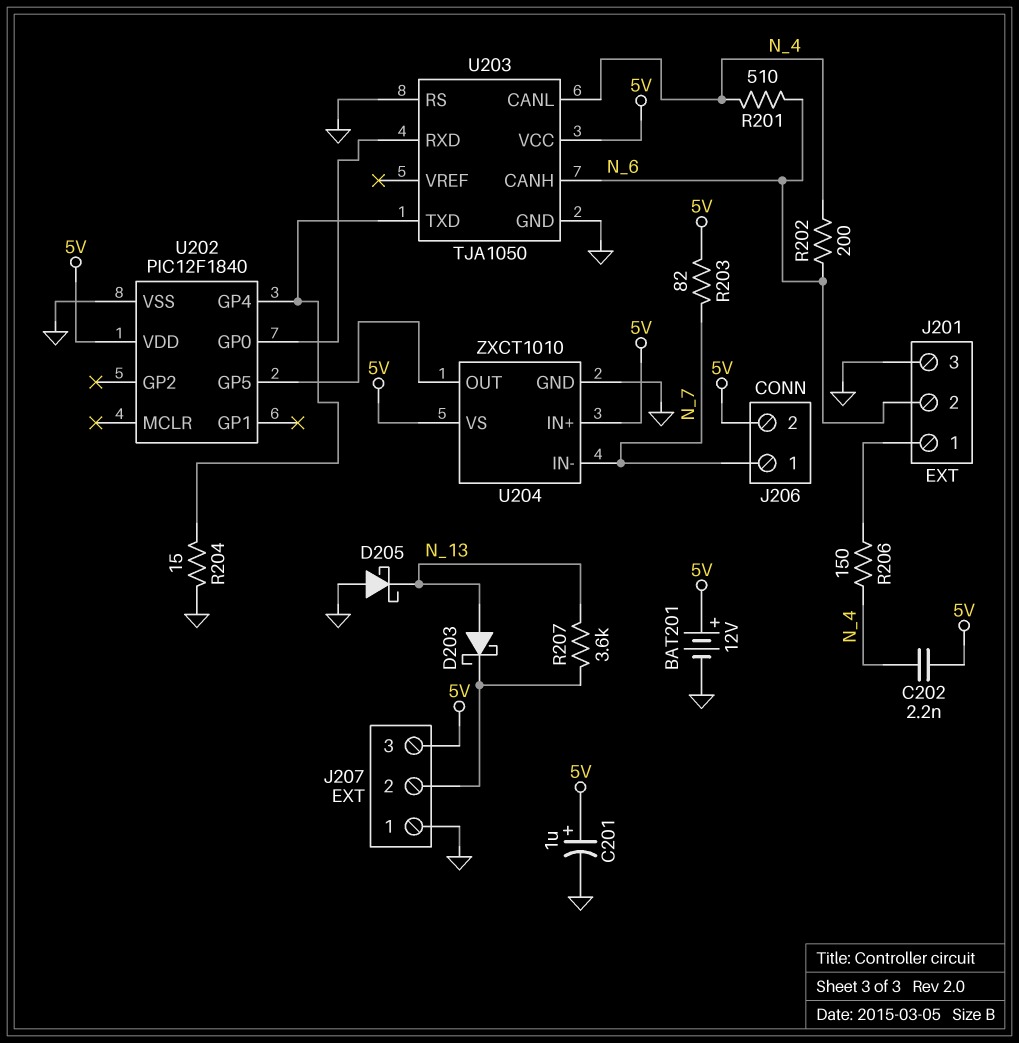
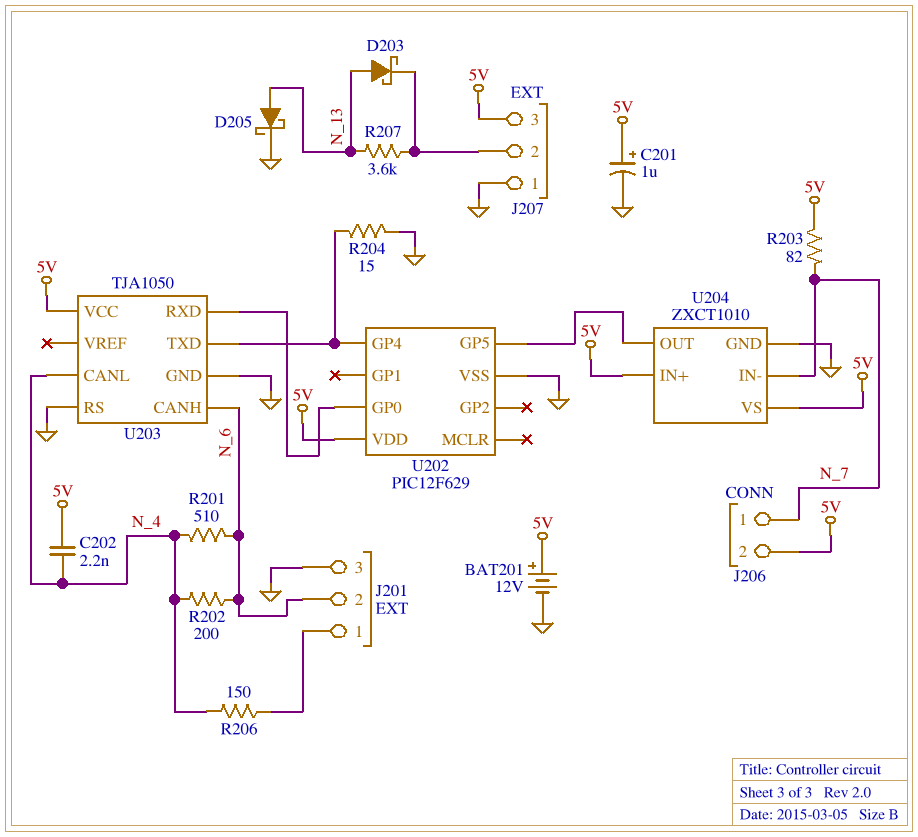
D205: schottky (A GND, K N_13) -> schottky (A N_13, K GND)
U202: PIC12F1840 -> PIC12F629

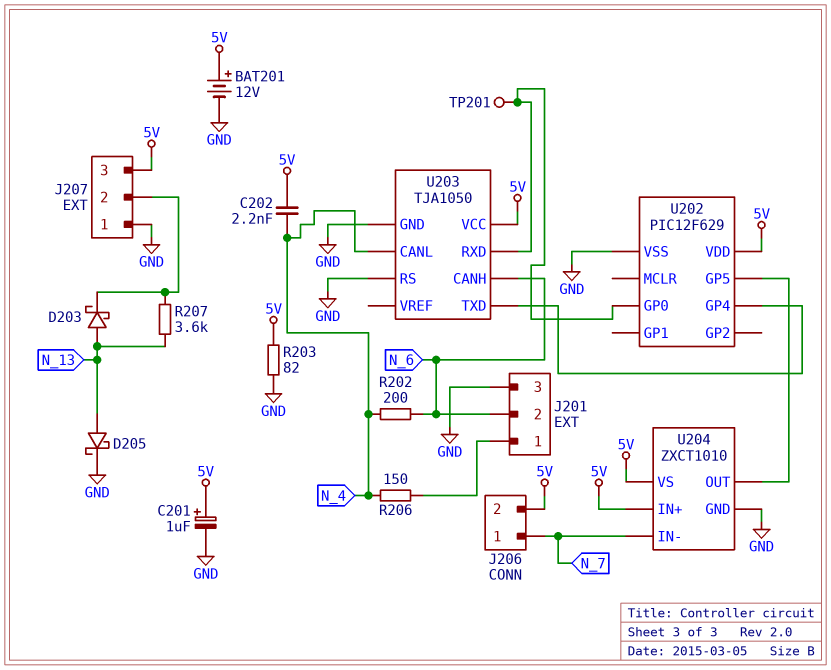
R201: 510 (N_4, N_6) -> none
R203: 82 (5V, N_7) -> 82 (5V, GND)
R204: 15 (GND, U202/GP4) -> none
TP201: none -> test point (U202/GP0)

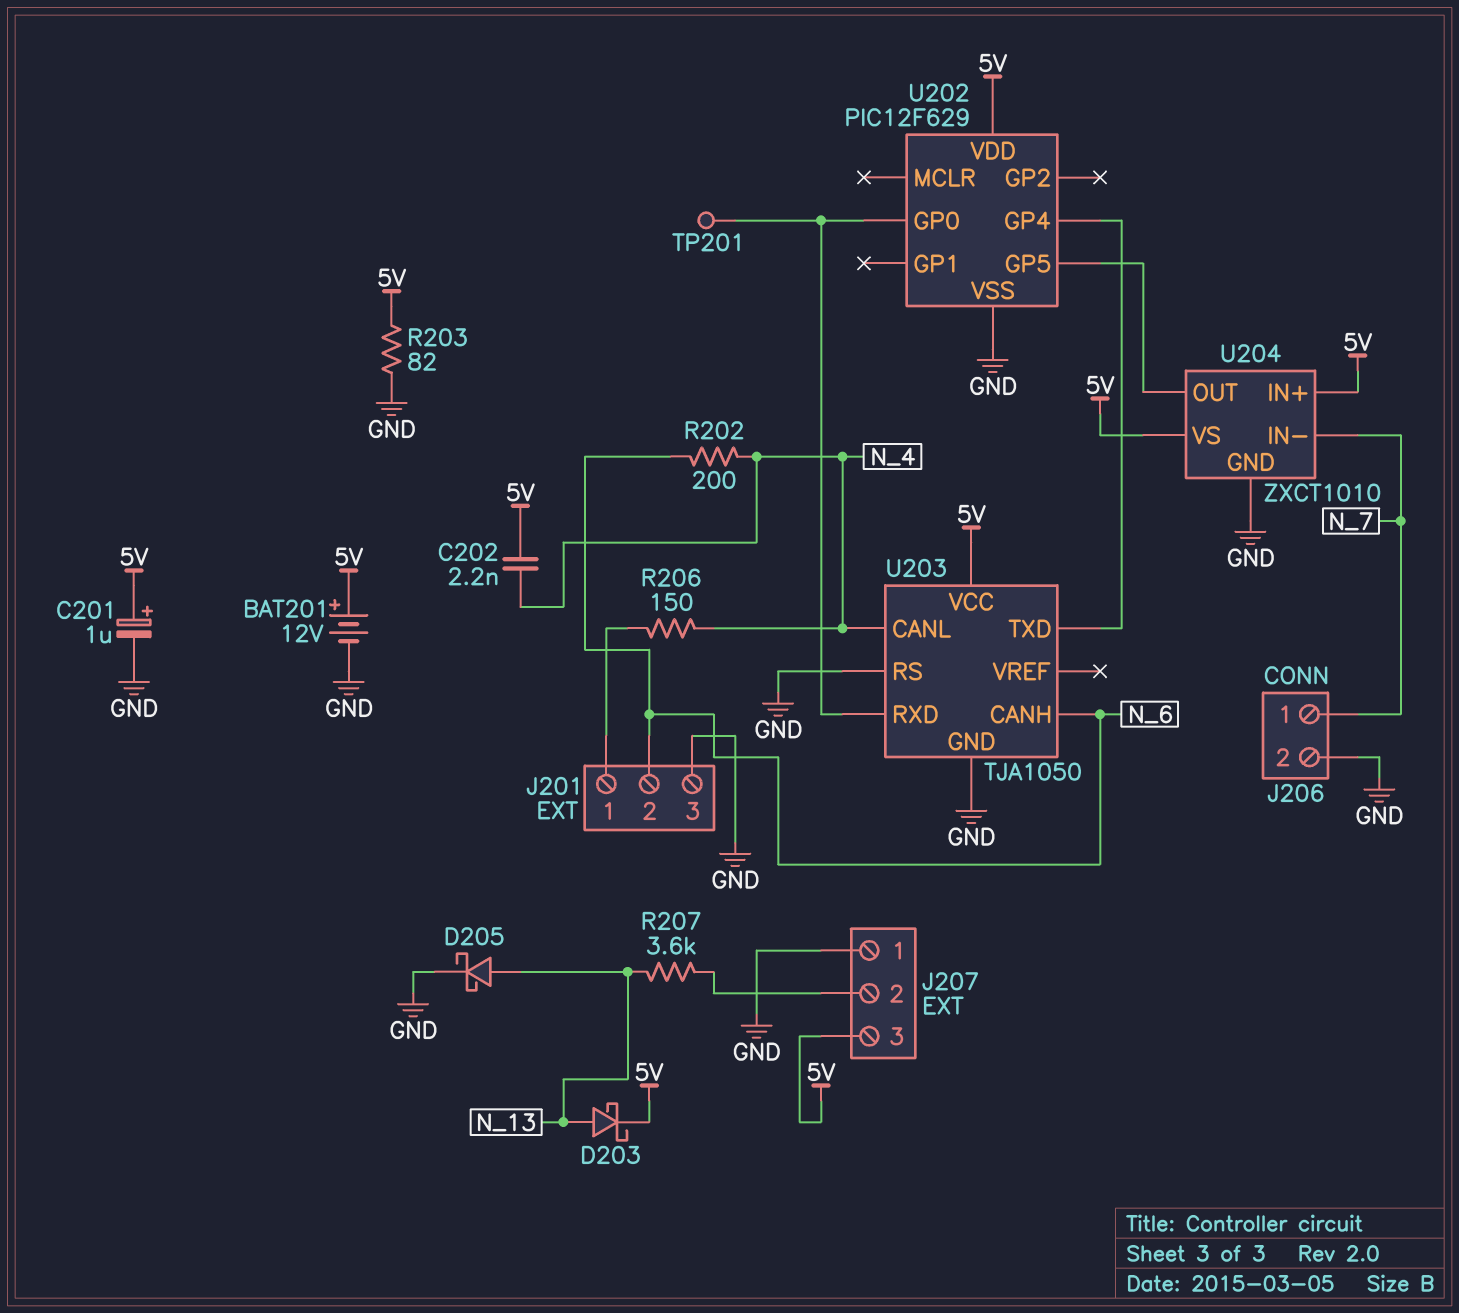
D203: schottky (A N_13, K J207/2) -> schottky (A N_13, K 5V)
J206 pin 2: 5V -> GND

